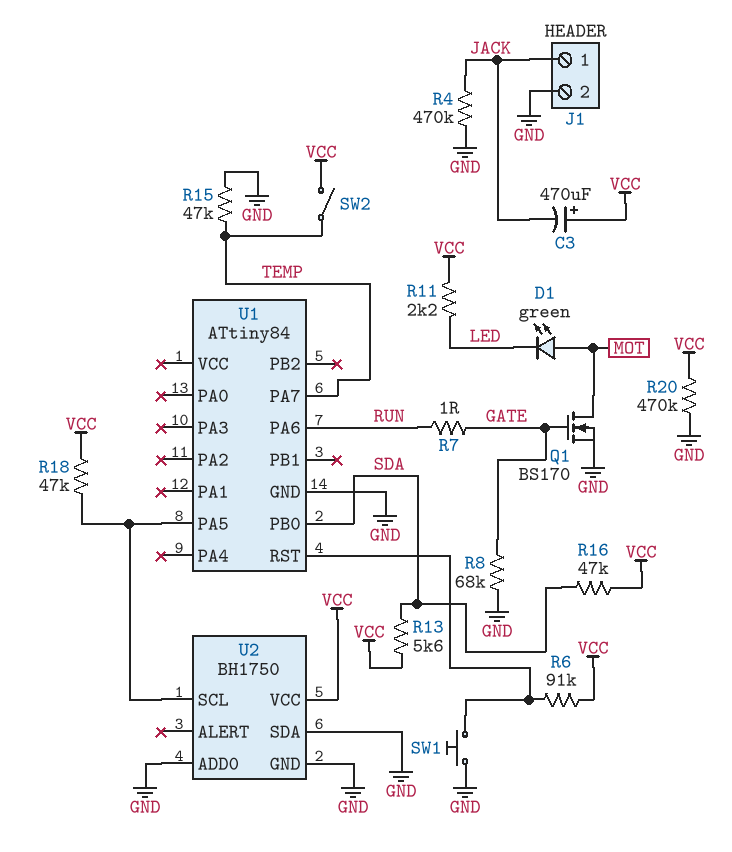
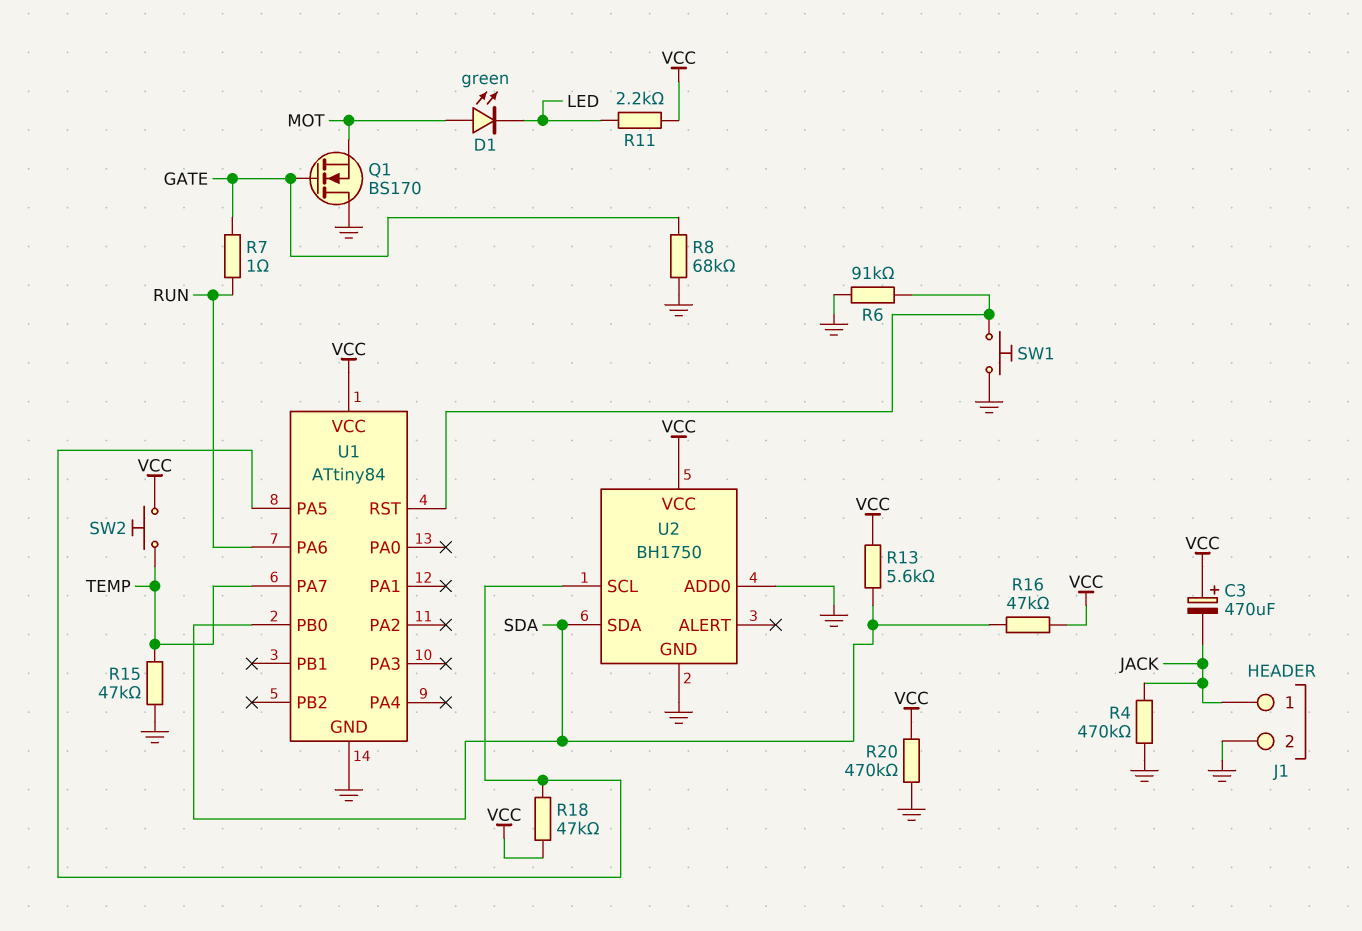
Q1: NMOS BS170 (G GATE, D MOT, S GND) -> NMOS BS170 (G GATE, D GND, S MOT)
R6: 91k (U1/RST, VCC) -> 91k (GND, U1/RST)
SW2: switch (TEMP, VCC) -> button (TEMP, VCC)
U1 pin VCC: none -> VCC
U2 pin SDA: GND -> SDA

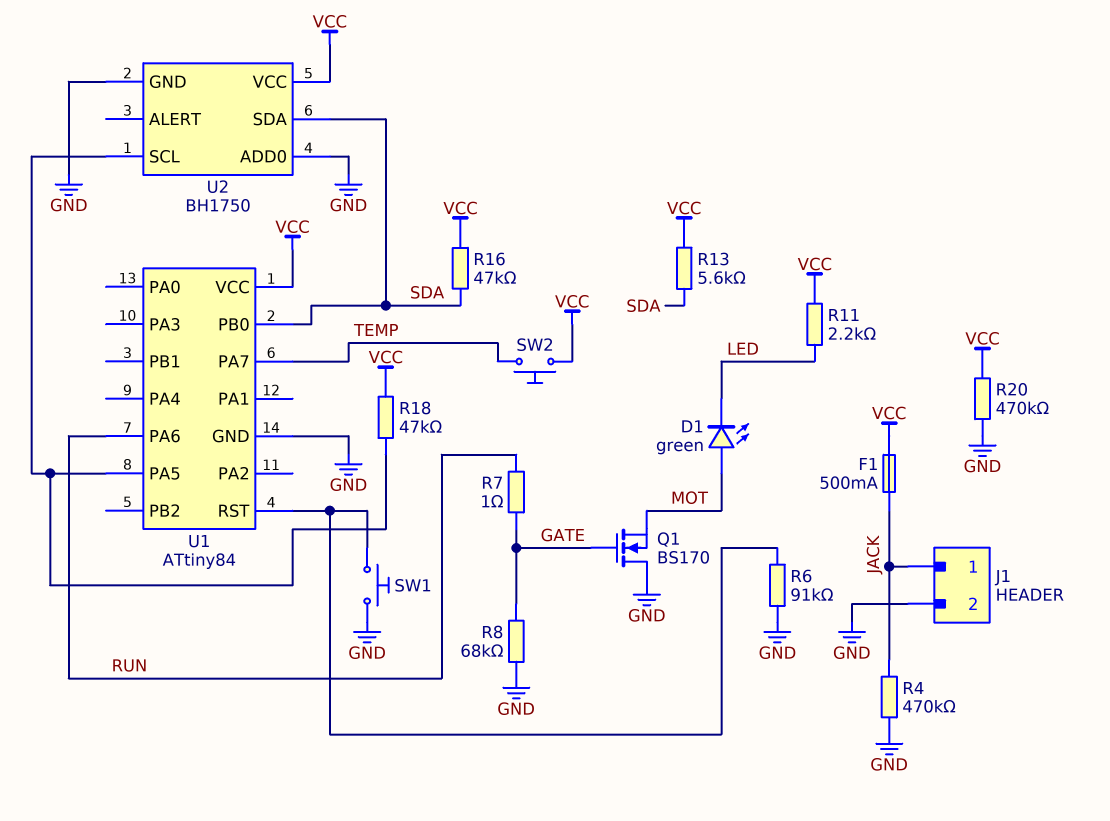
C3: 470uF (plus VCC, minus JACK) -> none
F1: none -> 500mA (JACK, VCC)
R15: 47k (GND, TEMP) -> none

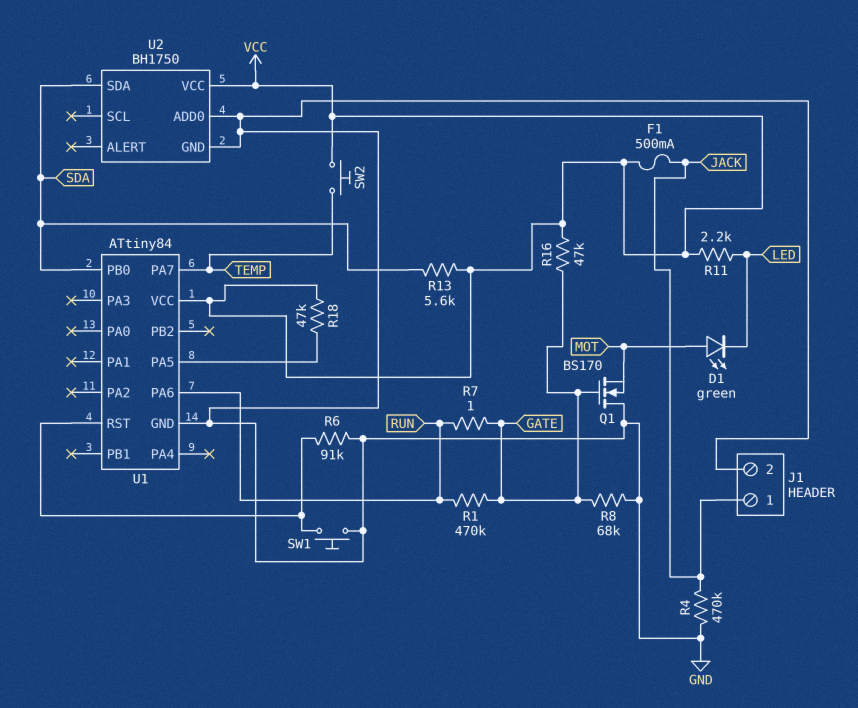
R1: none -> 470k (GATE, RUN)
R16: 47k (SDA, VCC) -> 47k (GATE, VCC)
R20: 470k (GND, VCC) -> none
U2 pin SCL: U1/PA5 -> none

